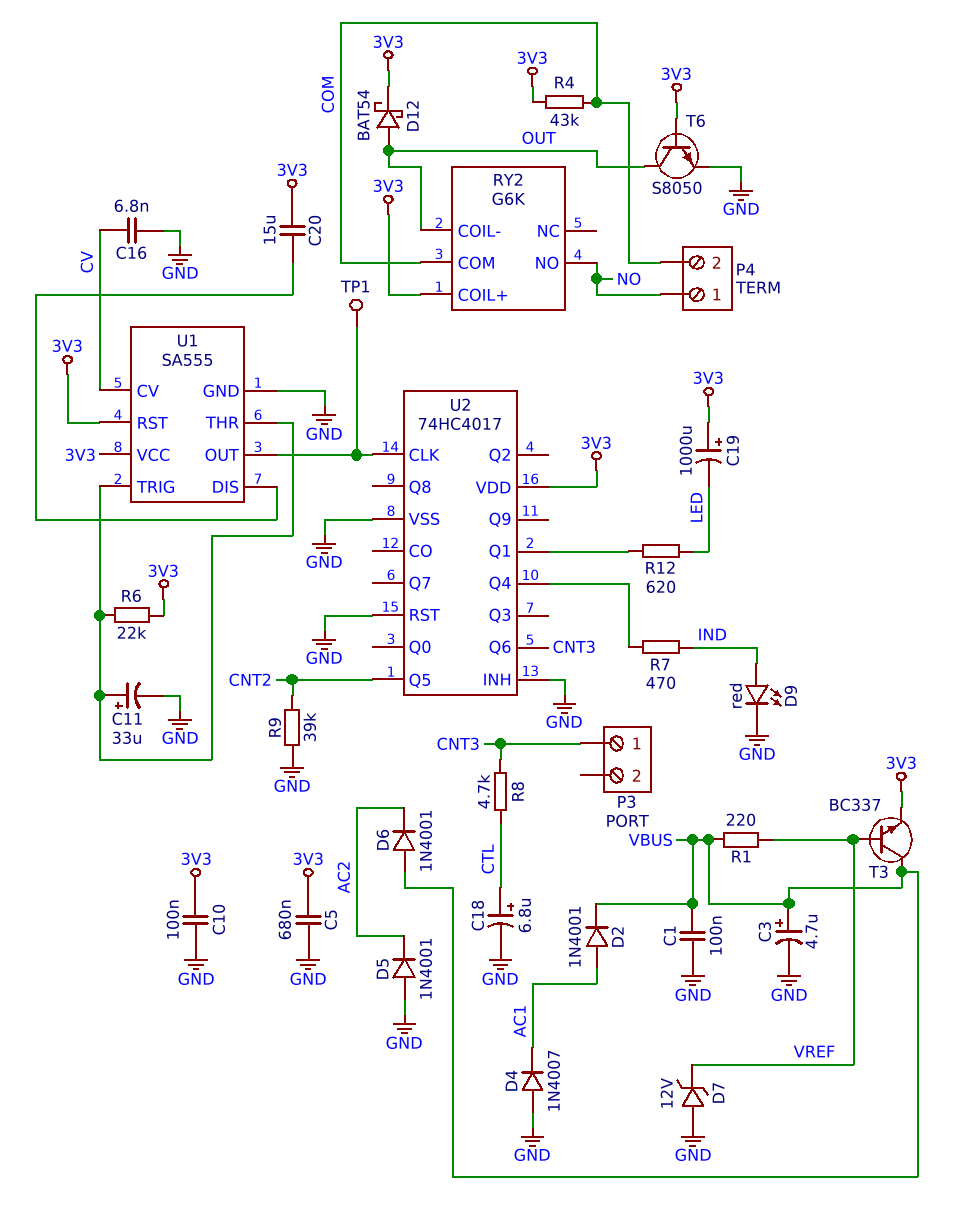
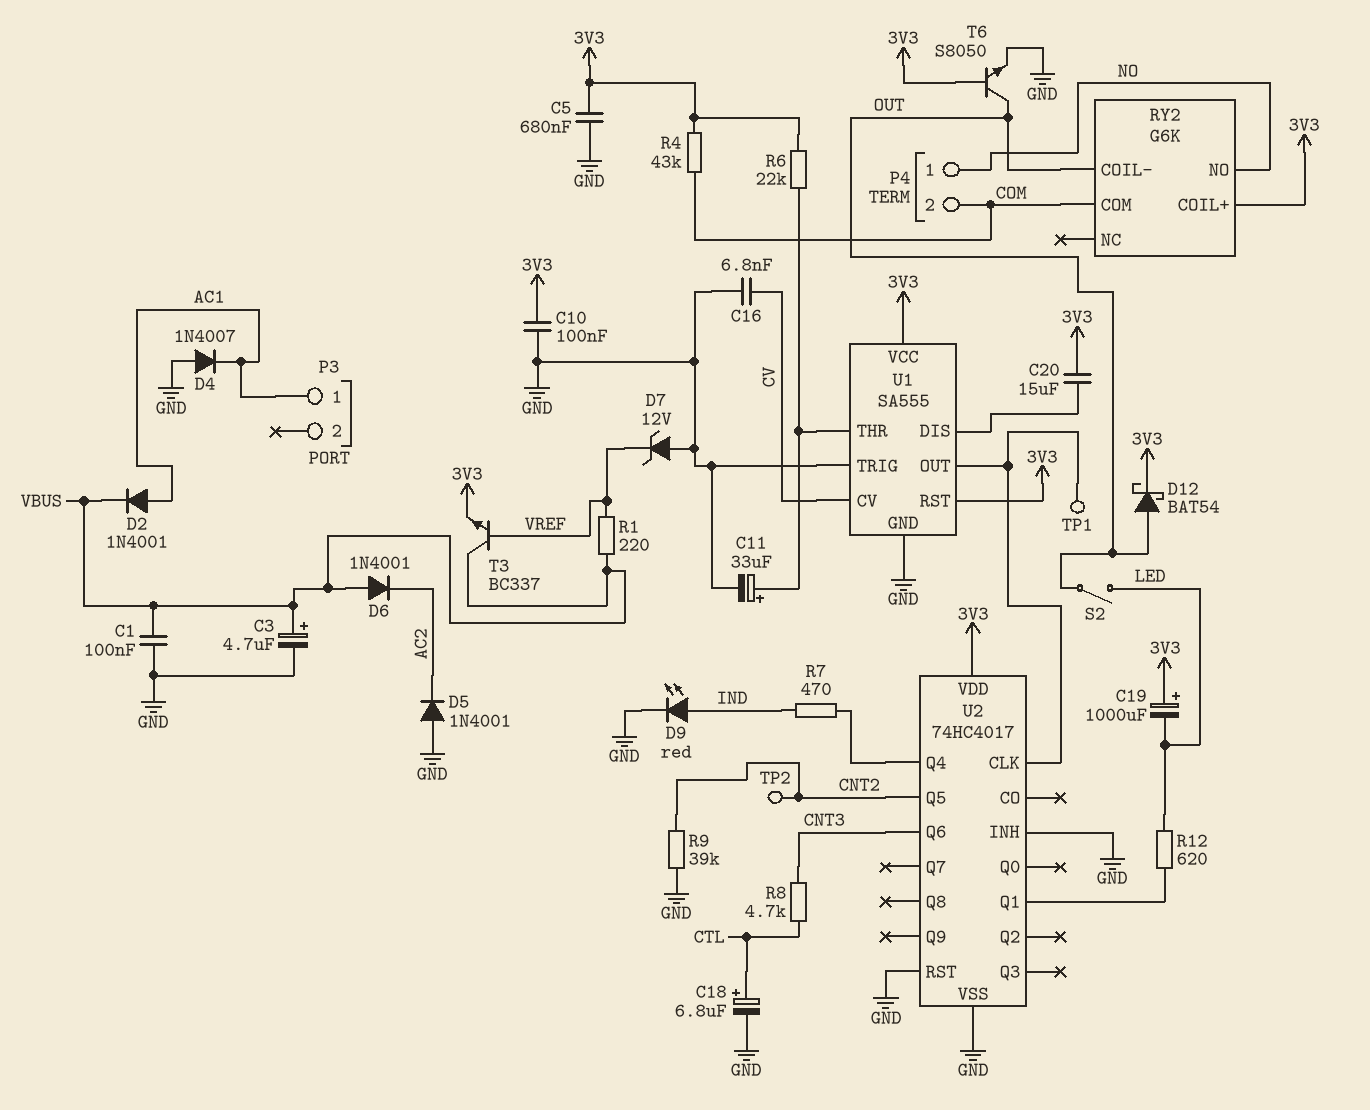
P3 pin 1: CNT3 -> AC1
S2: none -> switch (LED, OUT)
TP2: none -> test point (CNT2)
U1 pin TRIG: U1/THR -> GND

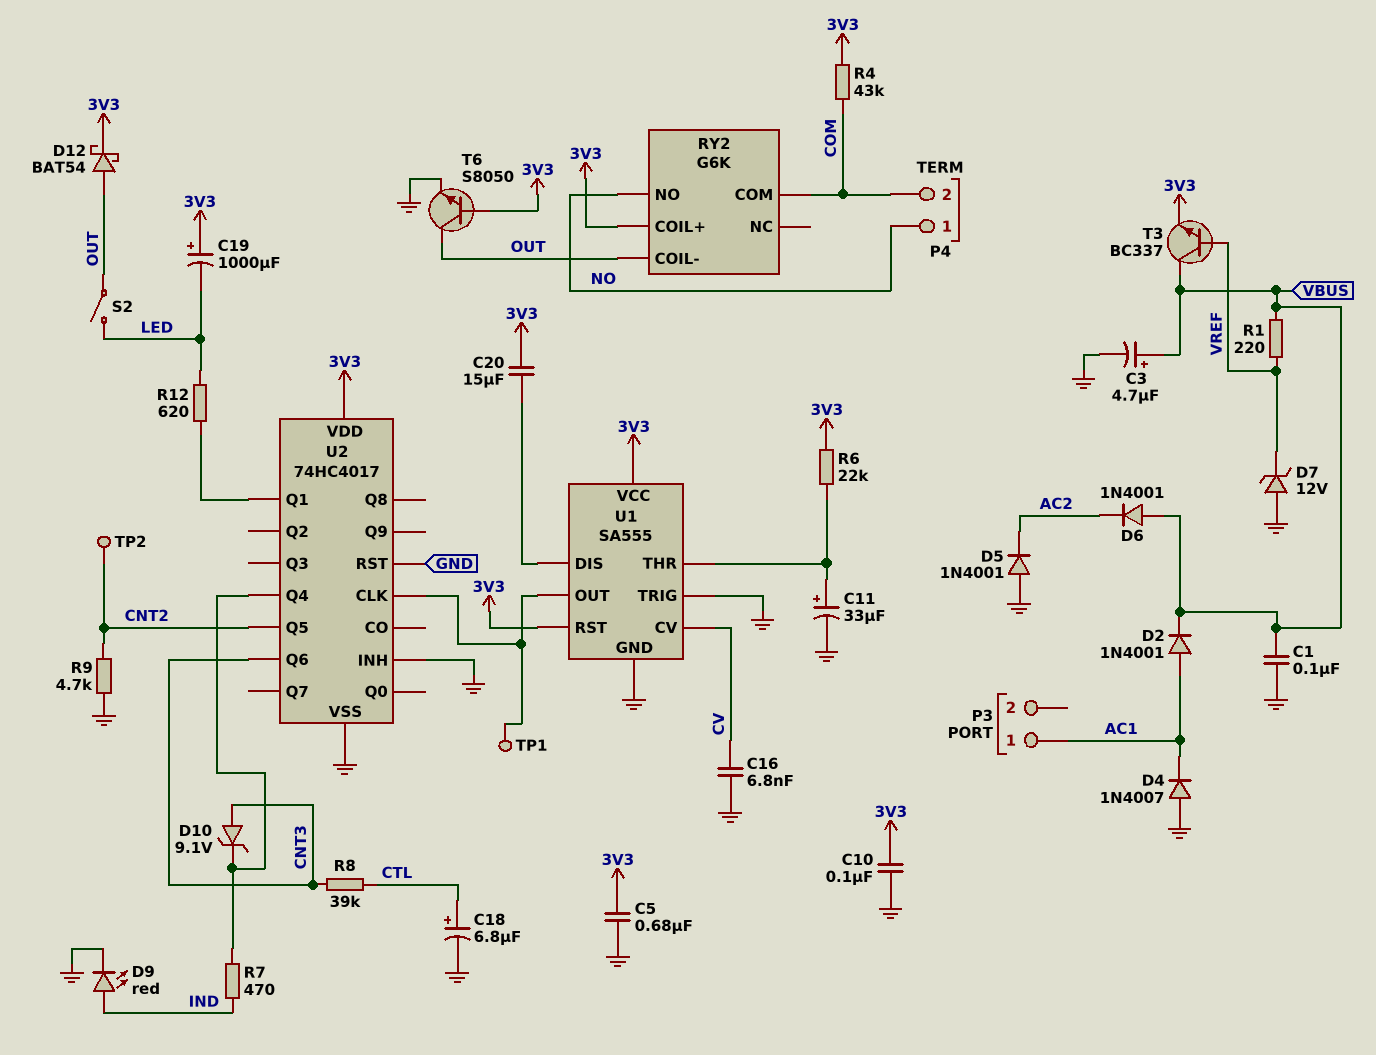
D10: none -> zener 9.1V (A CNT3, K U2/Q4)
R8: 4.7k (CNT3, CTL) -> 39k (CNT3, CTL)
R9: 39k (CNT2, GND) -> 4.7k (CNT2, GND)

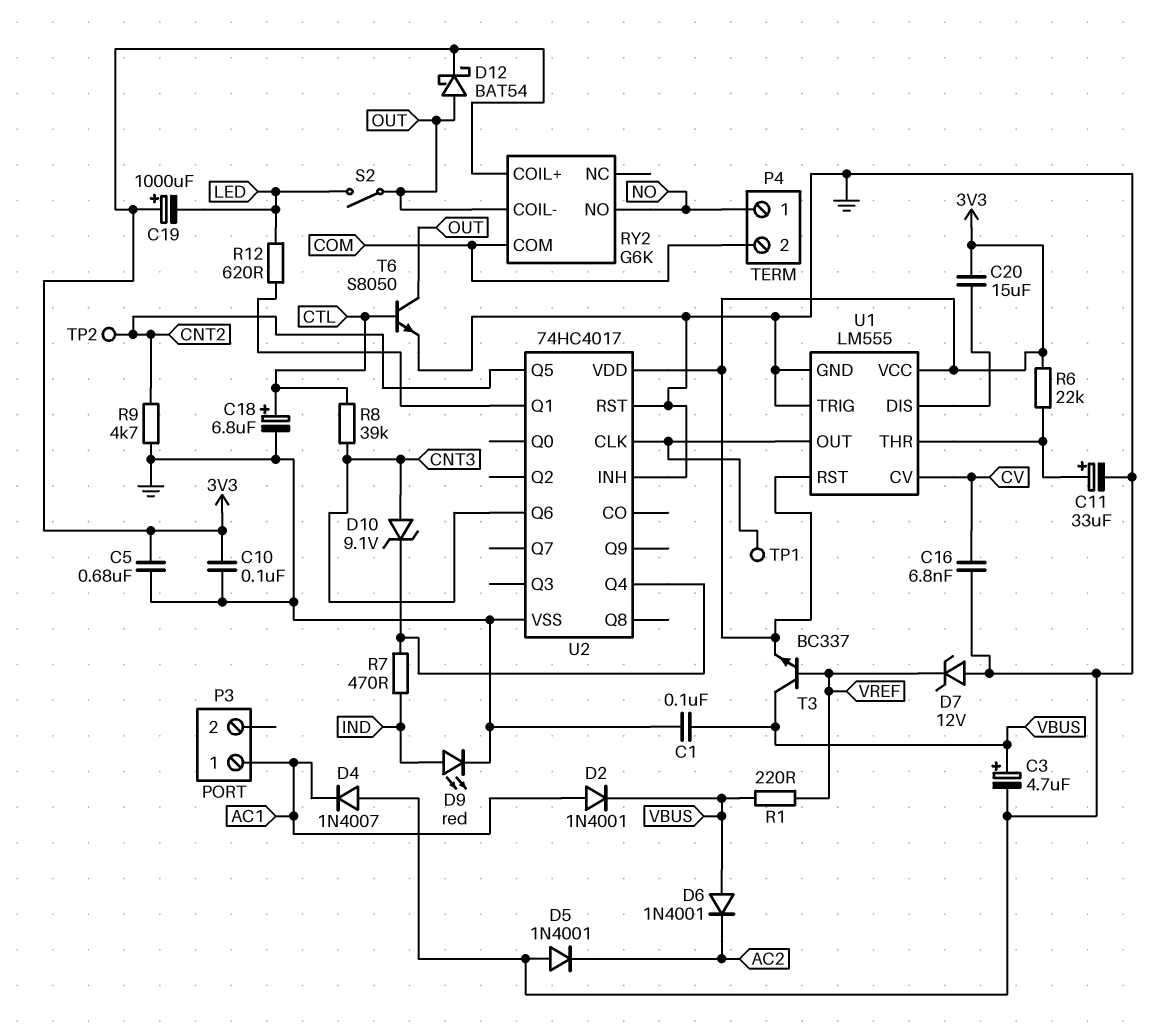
R4: 43k (3V3, COM) -> none
T6: NPN S8050 (B 3V3, C OUT, E GND) -> NPN S8050 (B CTL, C OUT, E GND)
U1: SA555 -> LM555

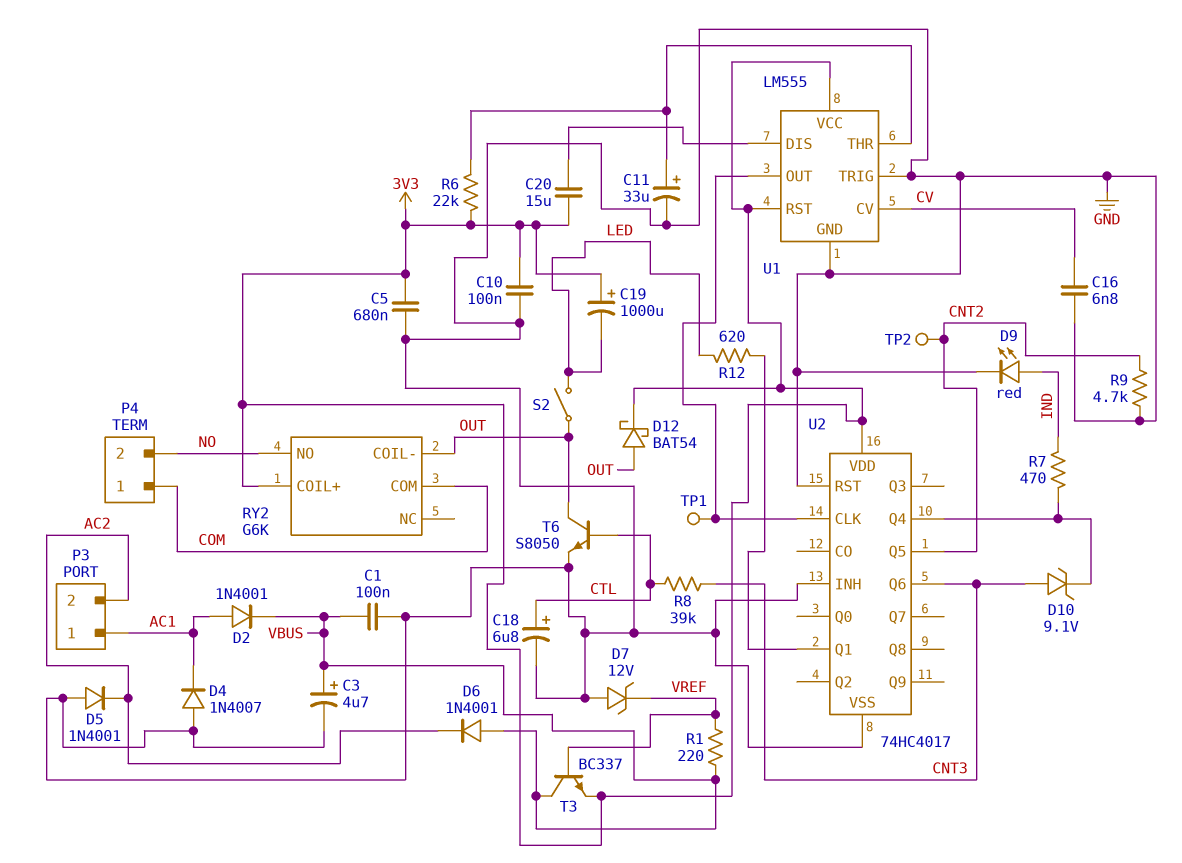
P3 pin 2: none -> AC2
P4 pin 1: NO -> COM
P4 pin 2: COM -> NO

